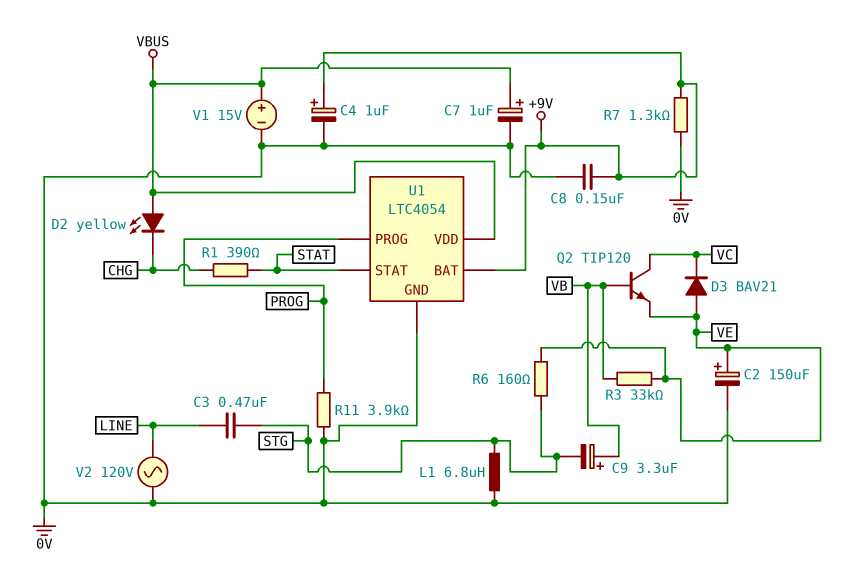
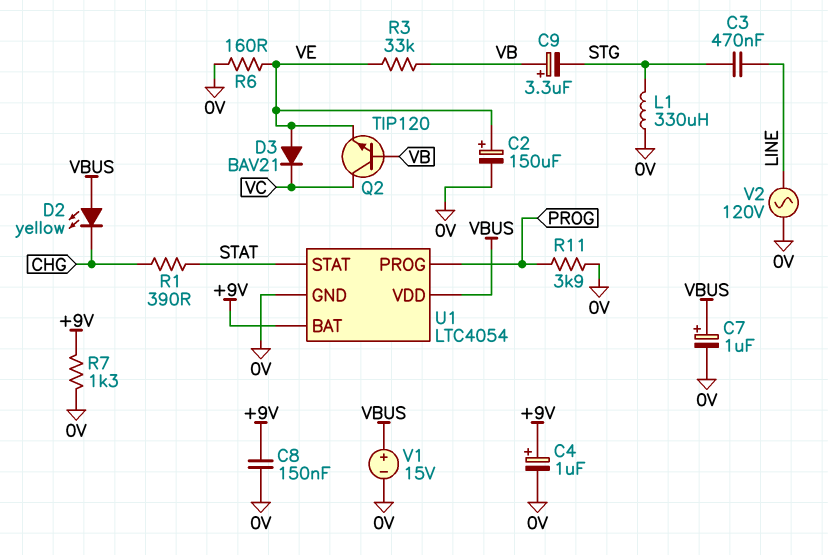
L1: 6.8uH (0V, STG) -> 330uH (0V, STG)
R6: 160 (STG, VE) -> 160 (0V, VE)

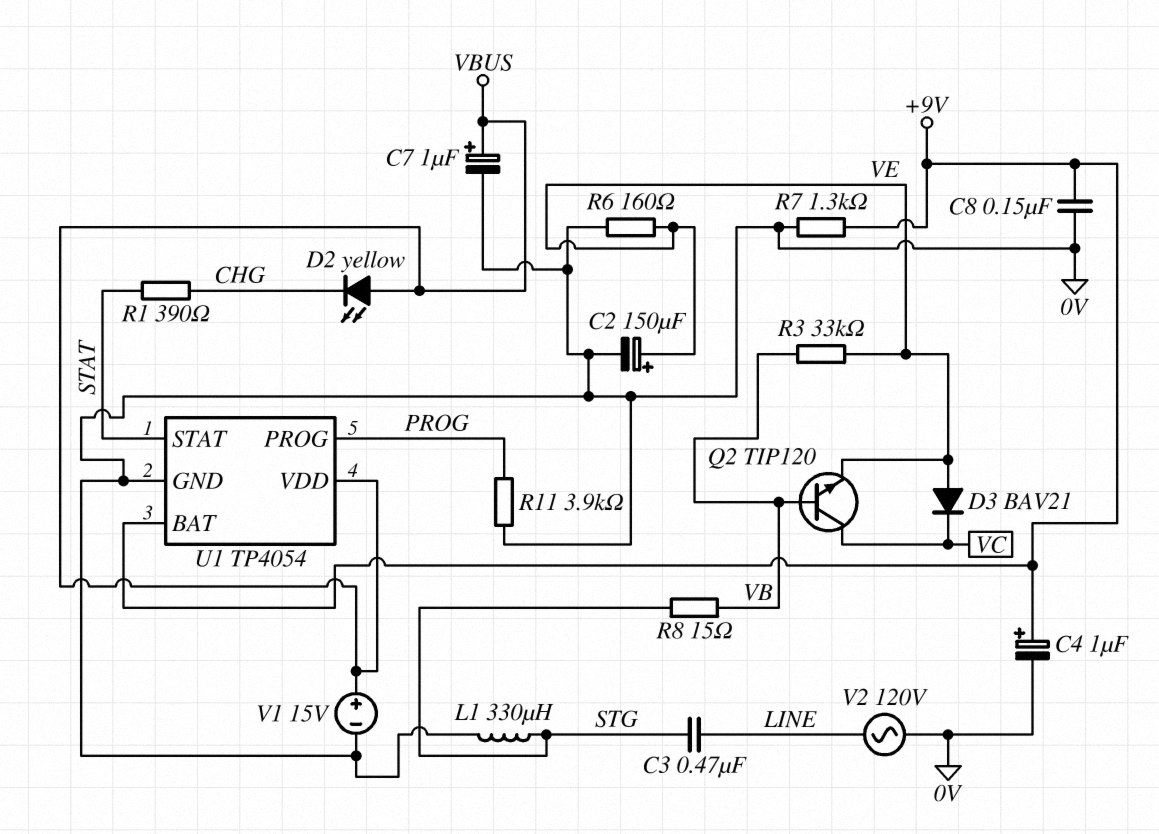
C9: 3.3uF (plus VB, minus STG) -> none
R8: none -> 15 (STG, VB)
U1: LTC4054 -> TP4054

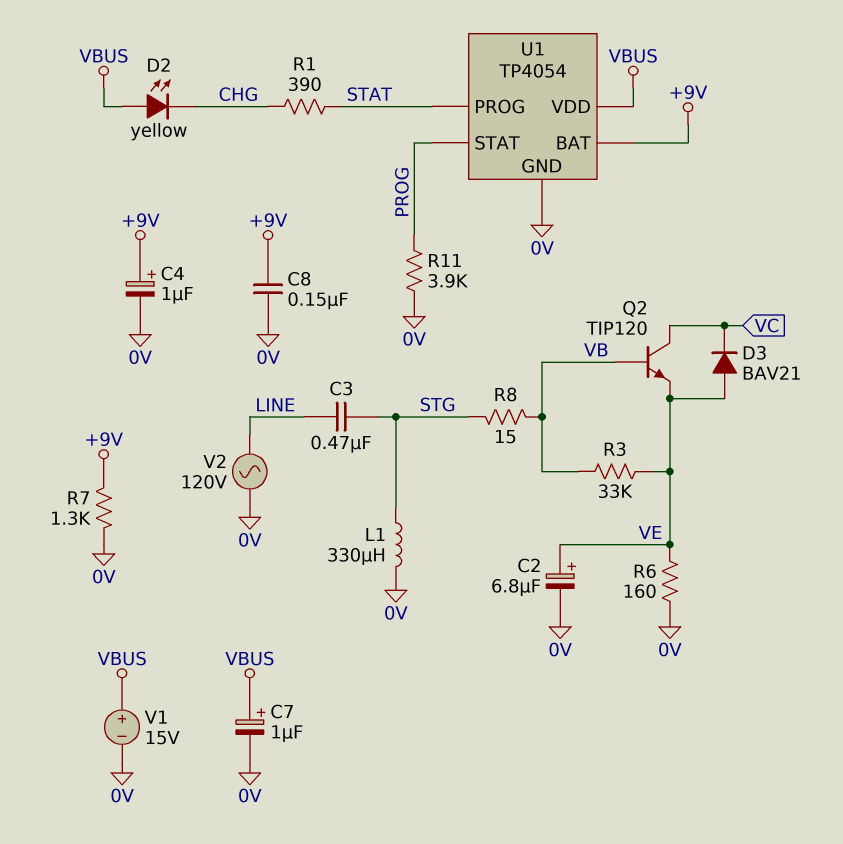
C2: 150uF (plus VE, minus 0V) -> 6.8uF (plus VE, minus 0V)
U1 pin PROG: PROG -> STAT
U1 pin STAT: STAT -> PROG

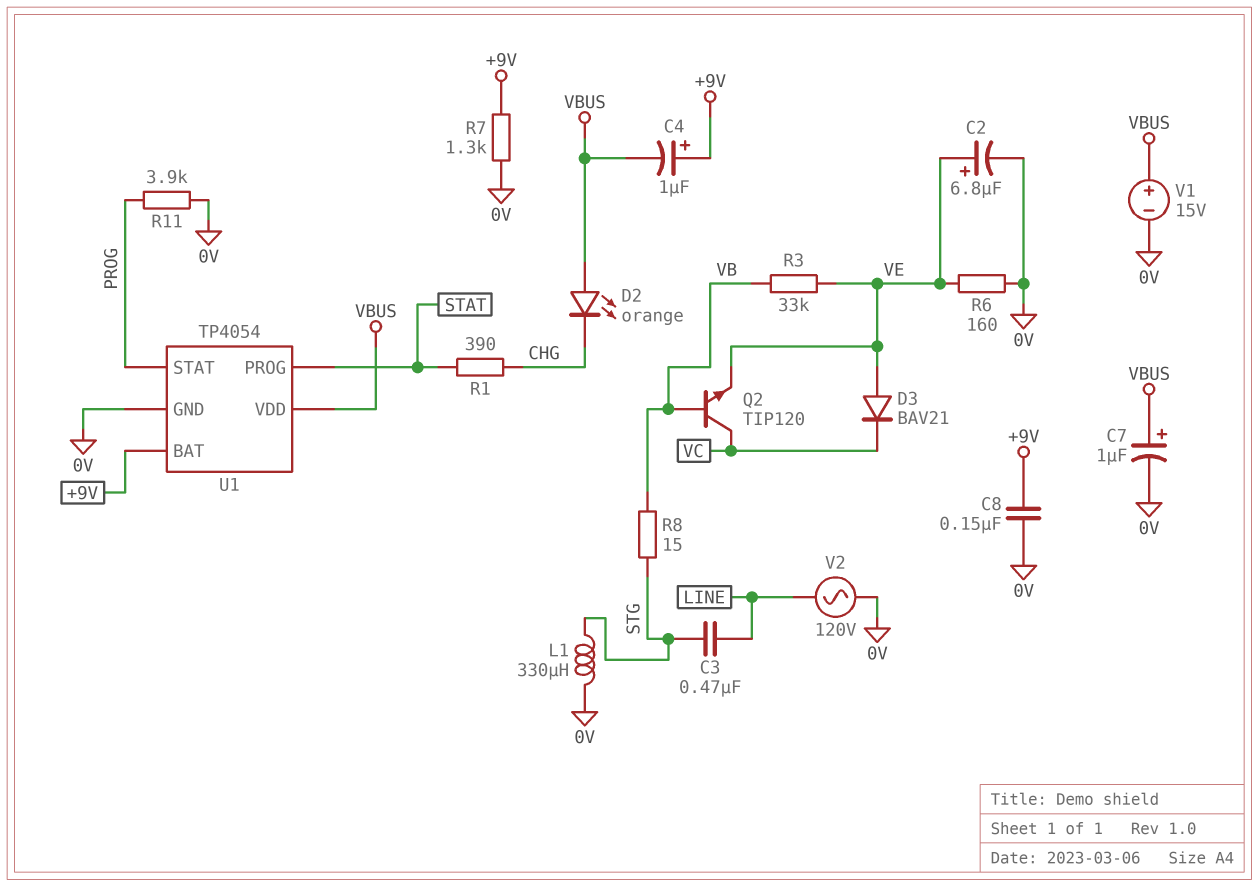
C4: 1uF (plus +9V, minus 0V) -> 1uF (plus +9V, minus VBUS)
D2: LED yellow (A VBUS, K CHG) -> LED orange (A VBUS, K CHG)

